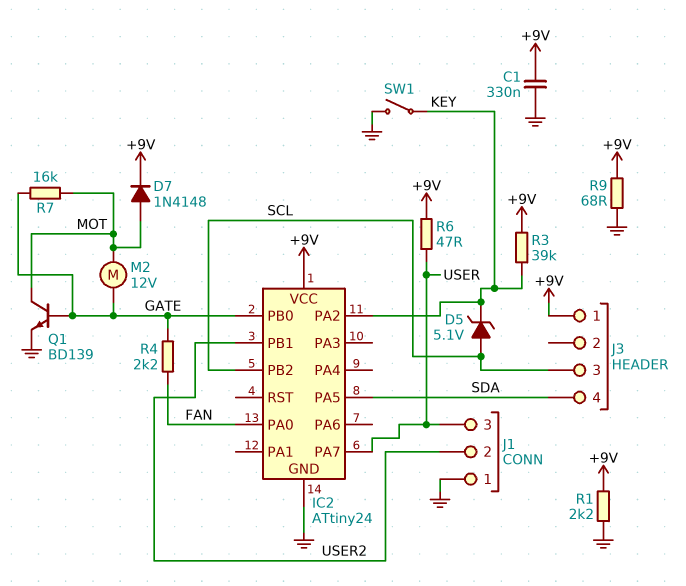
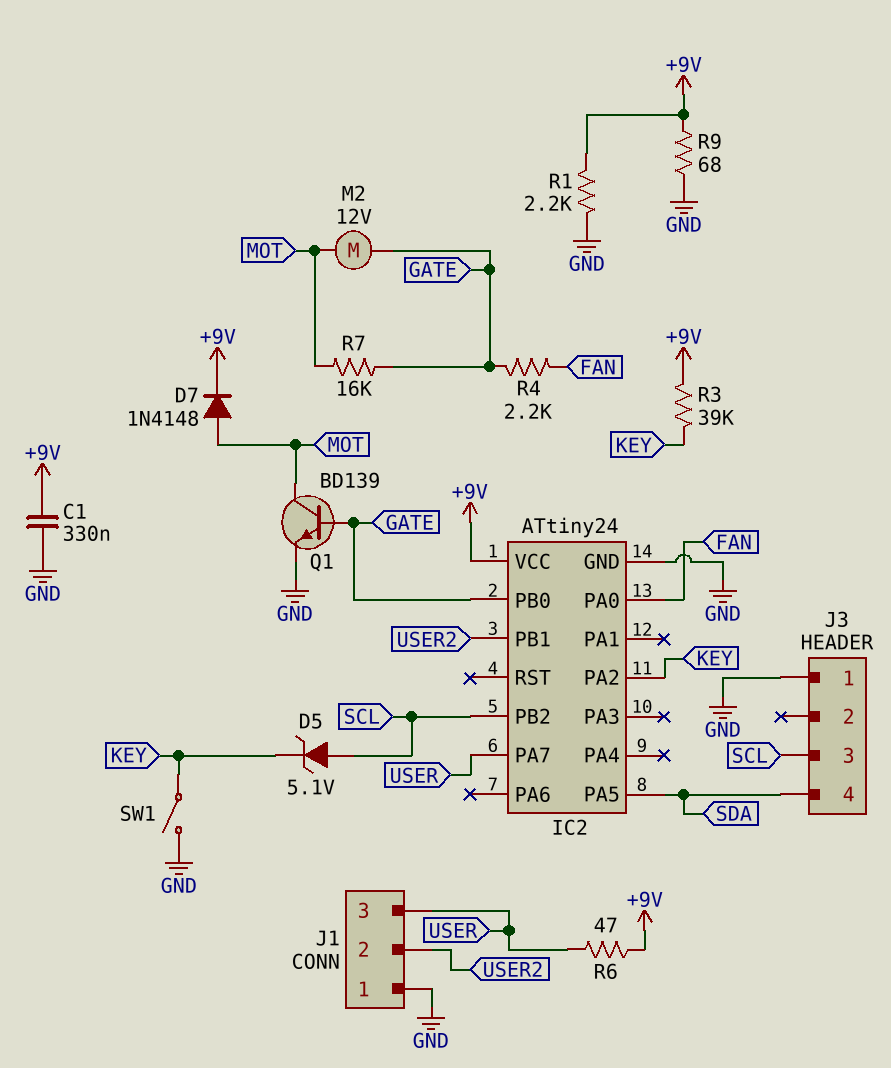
J3 pin 1: +9V -> GND

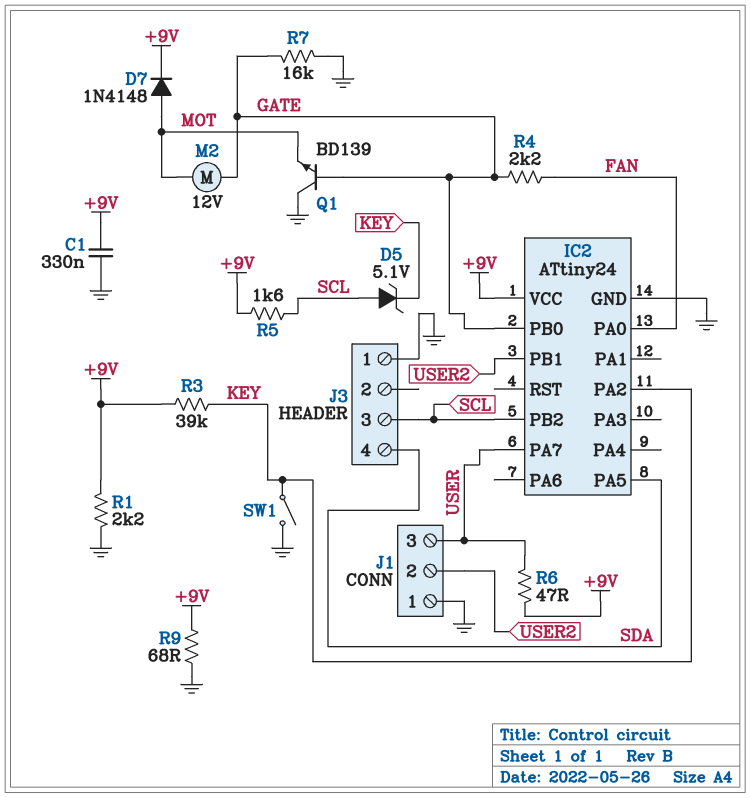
Q1: NPN BD139 (B GATE, C MOT, E GND) -> NPN BD139 (B GATE, C GND, E MOT)
R5: none -> 1.6k (+9V, SCL)
R7: 16k (GATE, MOT) -> 16k (GATE, GND)

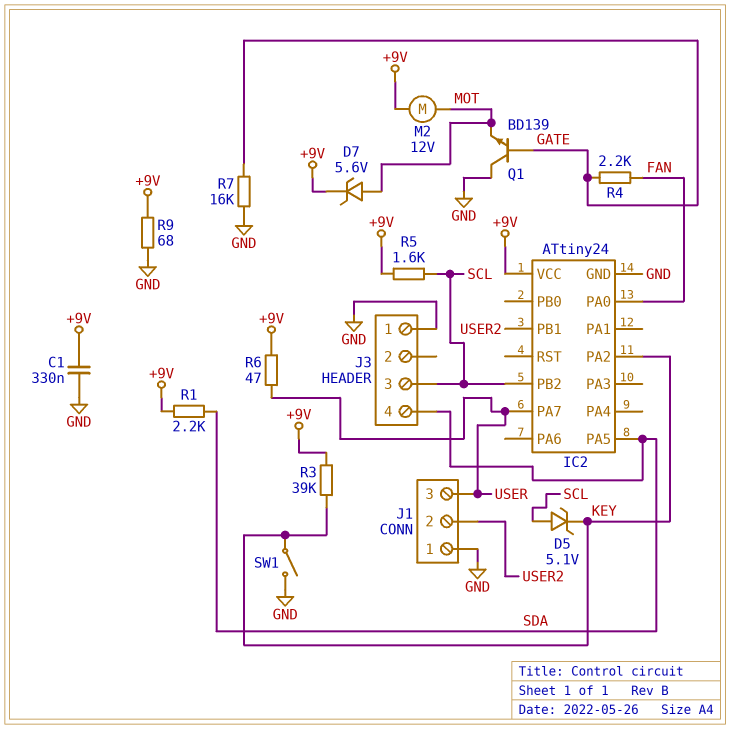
D7: diode 1N4148 (A MOT, K +9V) -> zener 5.6V (A MOT, K +9V)
IC2 pin PB0: GATE -> none
M2: motor 12V (GATE, MOT) -> motor 12V (+9V, MOT)
R1: 2.2k (+9V, GND) -> 2.2k (+9V, SDA)

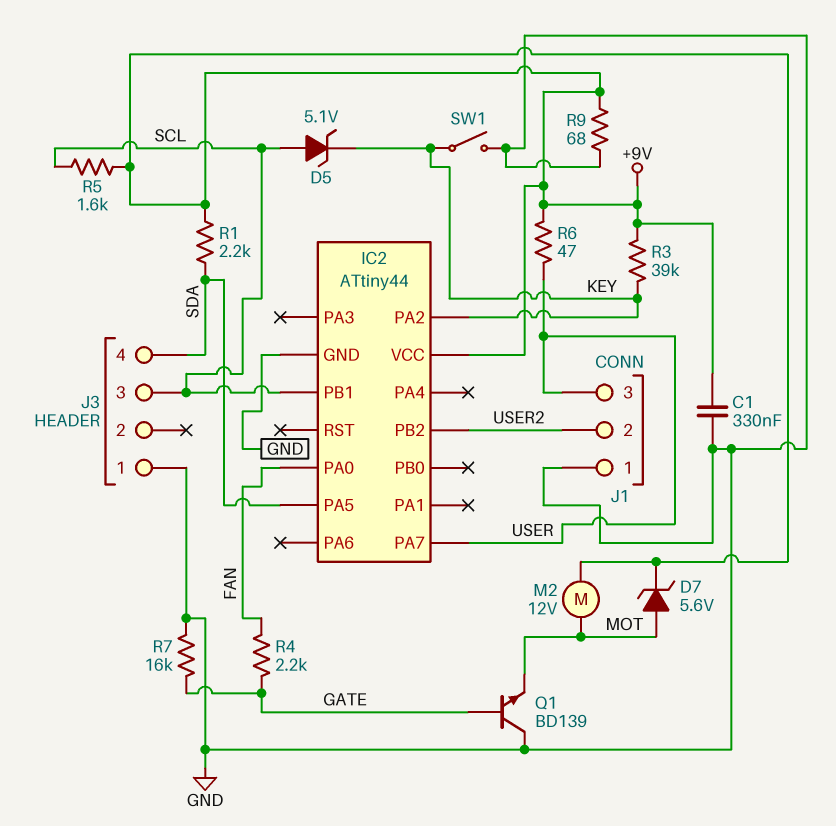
IC2: ATtiny24 -> ATtiny44
IC2 pin PB1: USER2 -> SCL
IC2 pin PB2: SCL -> USER2

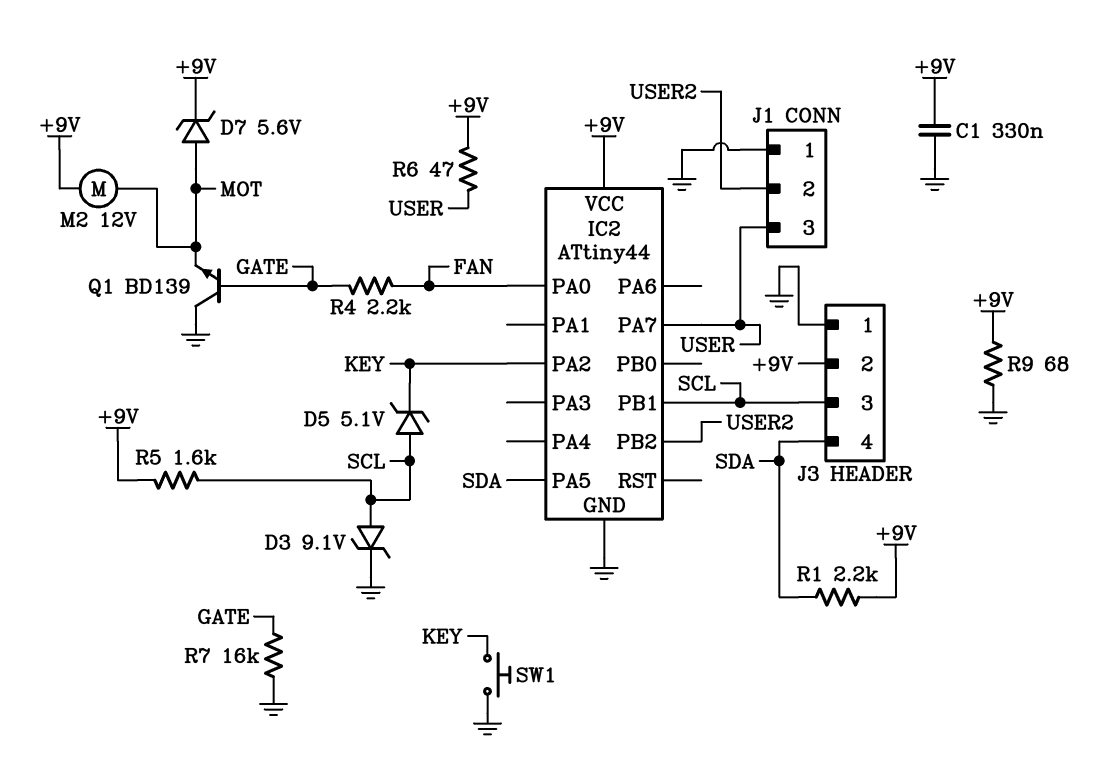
D3: none -> zener 9.1V (A SCL, K GND)
J3 pin 2: none -> +9V
R3: 39k (+9V, KEY) -> none
SW1: switch (GND, KEY) -> button (GND, KEY)

